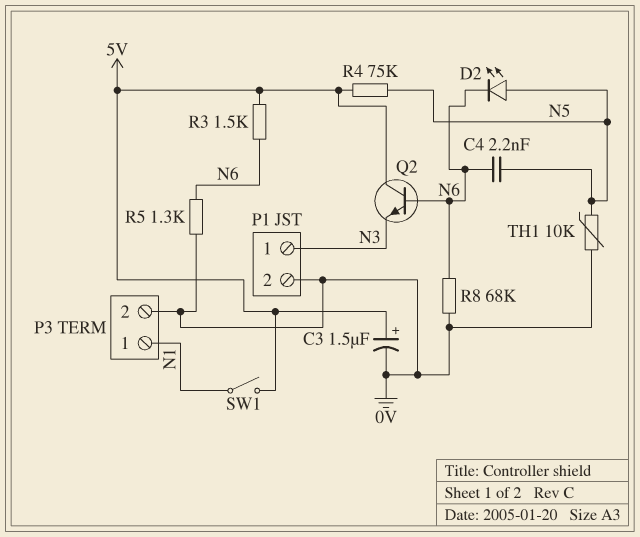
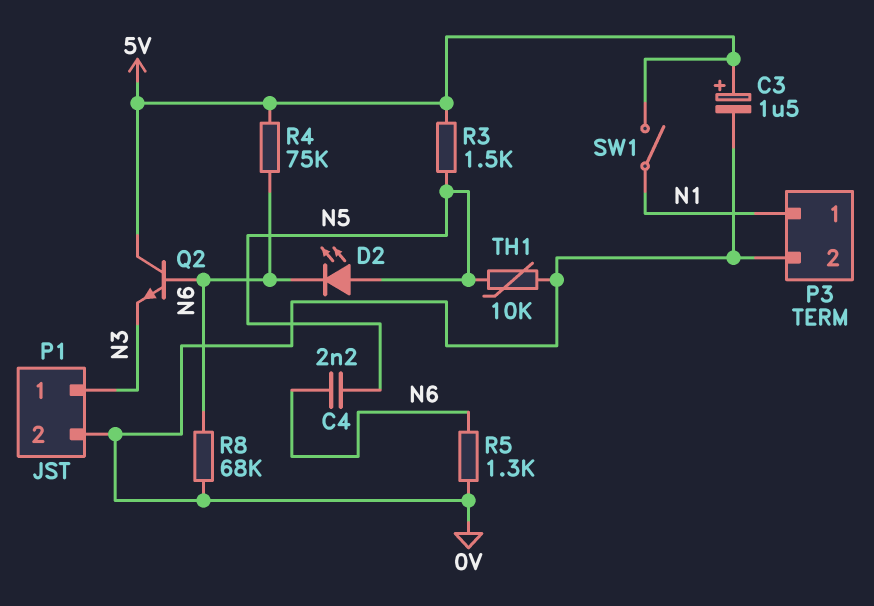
R3: 1.5k (5V, N6) -> 1.5k (5V, N5)
R4: 75k (5V, N5) -> 75k (5V, N6)

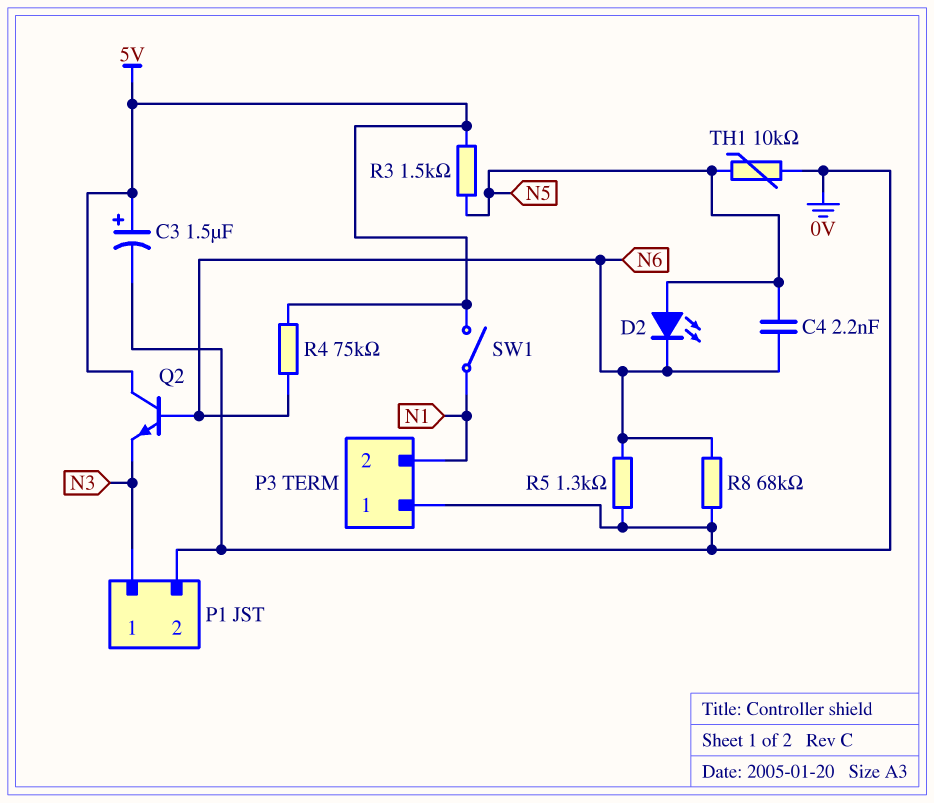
P3 pin 1: N1 -> 0V
P3 pin 2: 0V -> N1

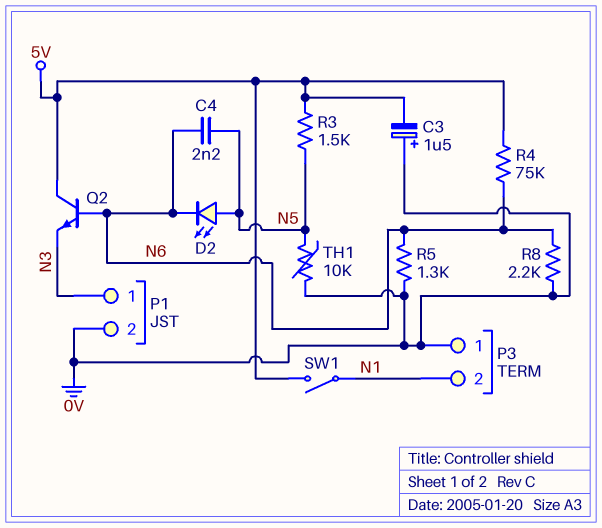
C3: 1.5uF (plus 5V, minus 0V) -> 1.5uF (plus 0V, minus 5V)
R8: 68k (0V, N6) -> 2.2k (0V, N6)

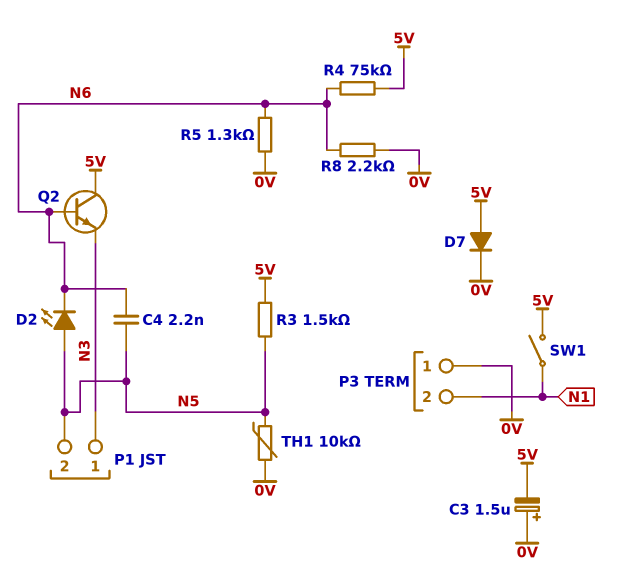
D7: none -> diode (A 5V, K 0V)
P1 pin 2: 0V -> N5

